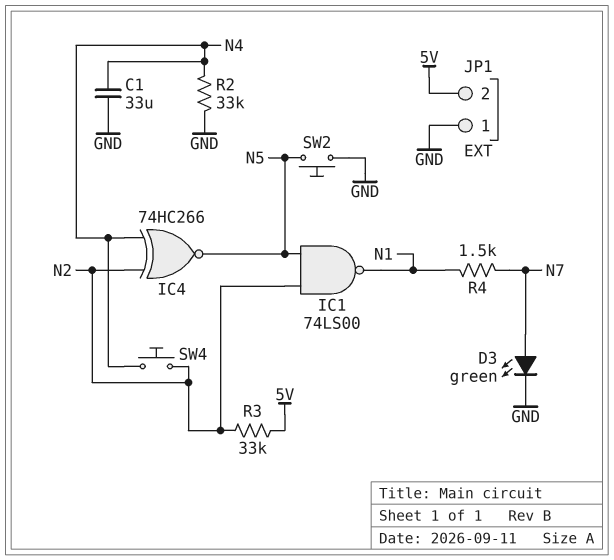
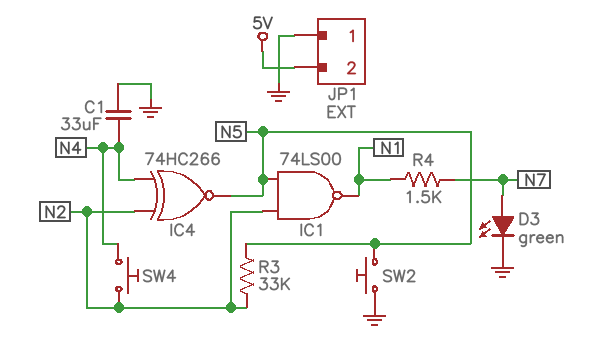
R2: 33k (GND, N4) -> none
R3: 33k (5V, N2) -> 33k (N2, N5)

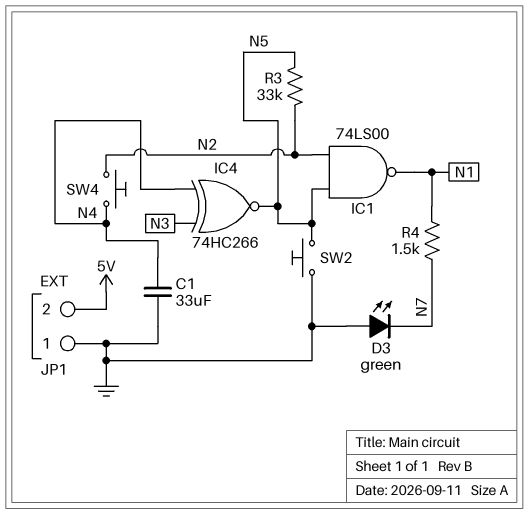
D3: LED green (A N7, K GND) -> LED green (A GND, K N7)
IC4: XNOR 74HC266 (in N2, in N4, out N5) -> XNOR 74HC266 (in N3, in N4, out N5)

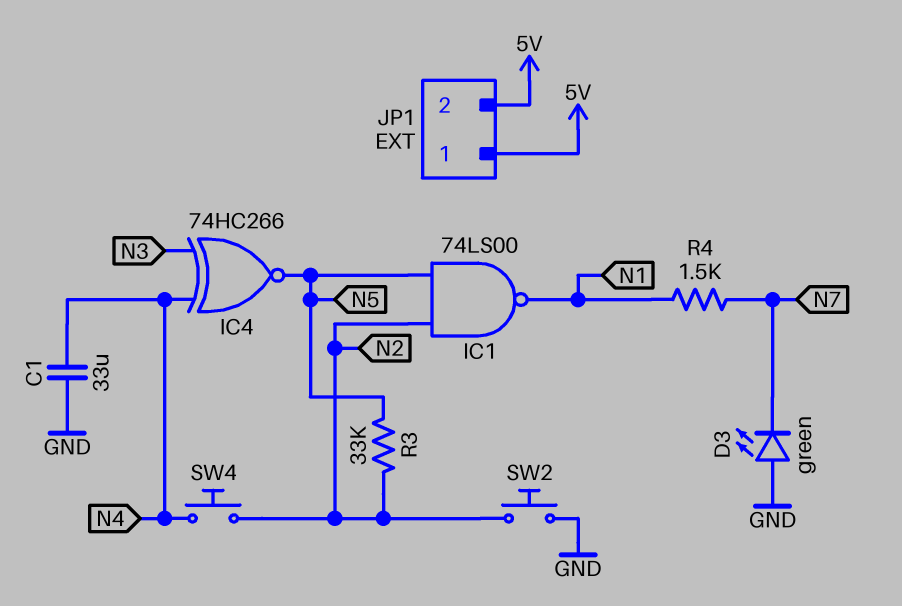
JP1 pin 1: GND -> 5V
SW2: button (GND, N5) -> button (GND, N2)

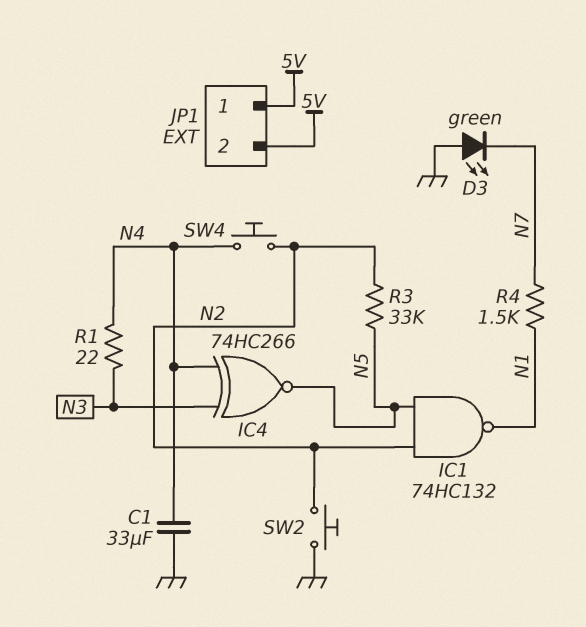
IC1: NAND 74LS00 (in N2, in N5, out N1) -> NAND 74HC132 (in N2, in N5, out N1)
R1: none -> 22 (N3, N4)

